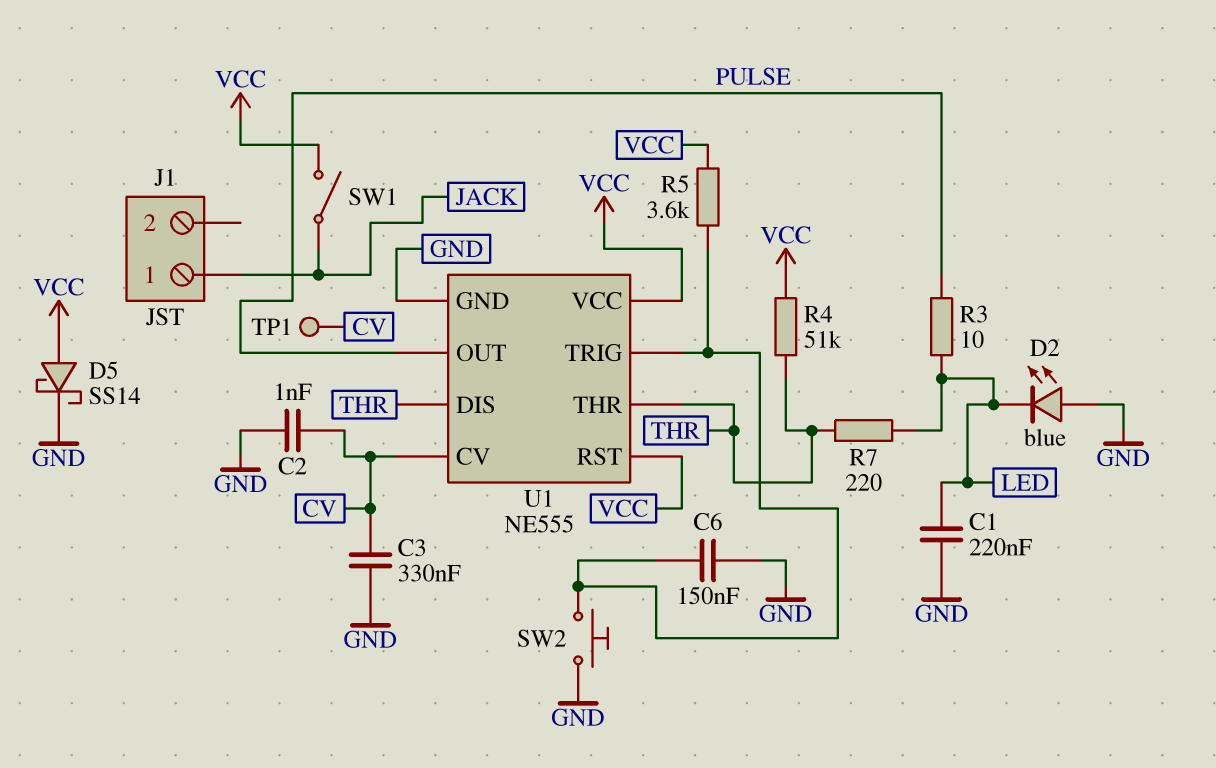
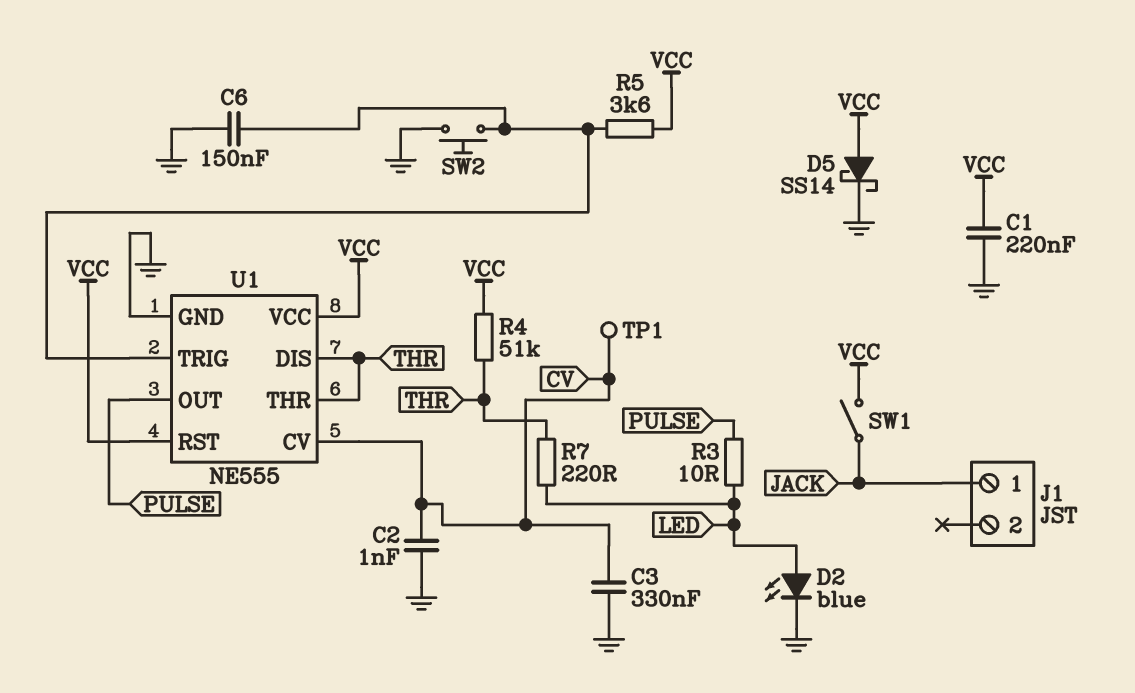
C1: 220nF (GND, LED) -> 220nF (GND, VCC)
D2: LED blue (A GND, K LED) -> LED blue (A LED, K GND)

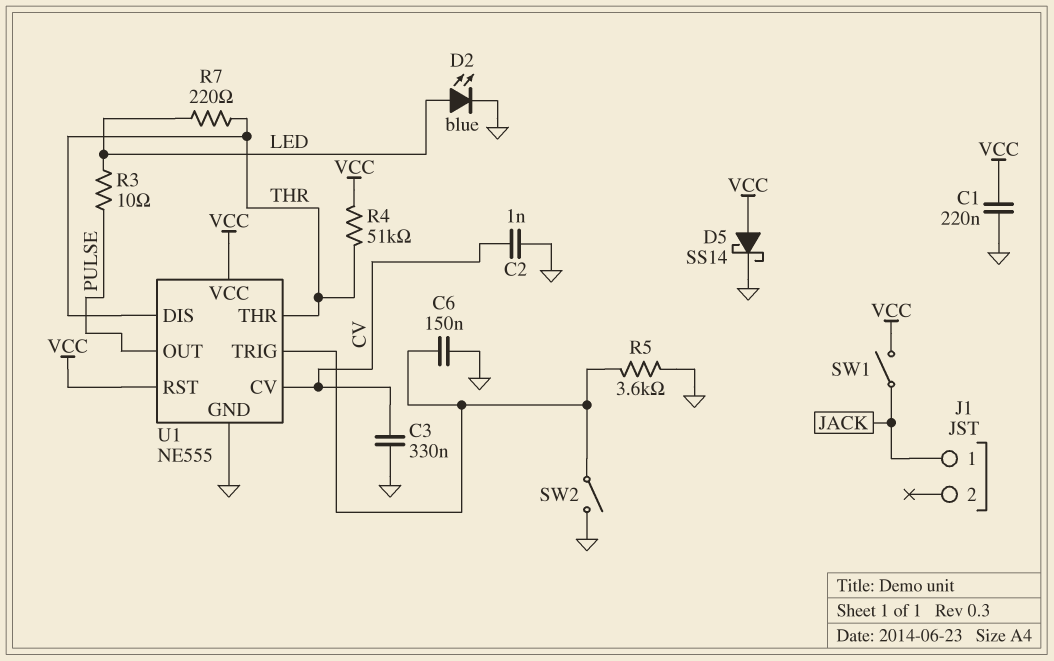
R5: 3.6k (U1/TRIG, VCC) -> 3.6k (GND, U1/TRIG)
SW2: button (GND, U1/TRIG) -> switch (GND, U1/TRIG)
TP1: test point (CV) -> none

